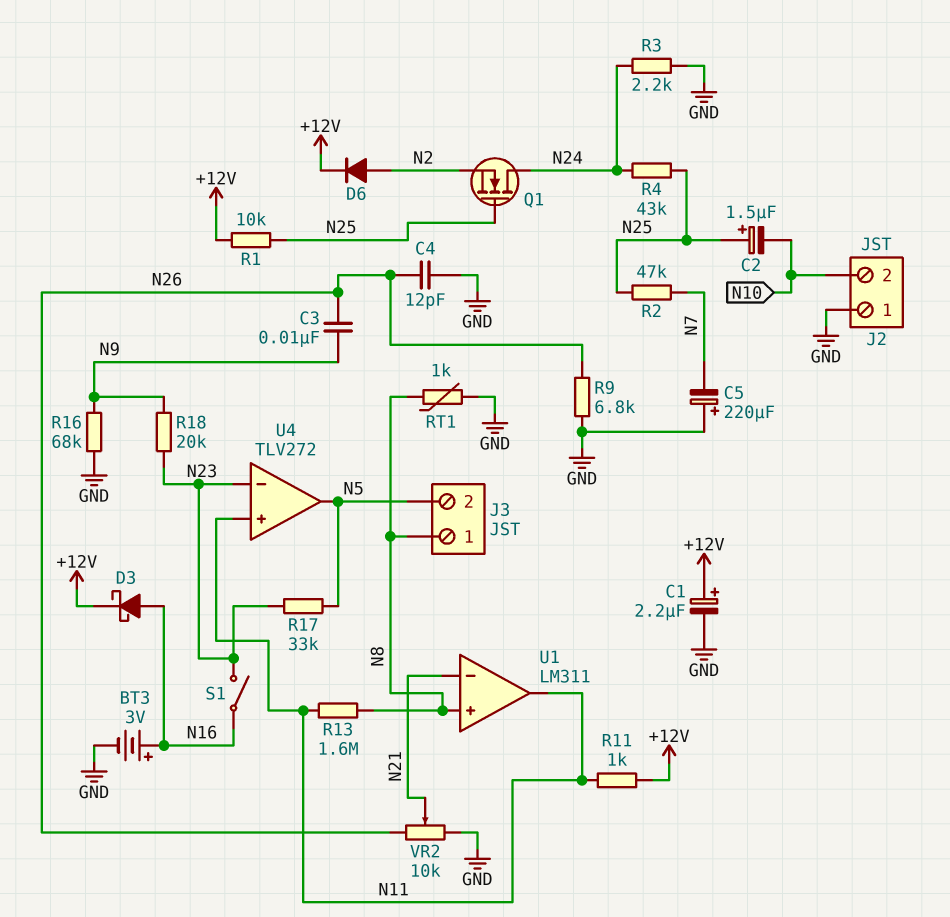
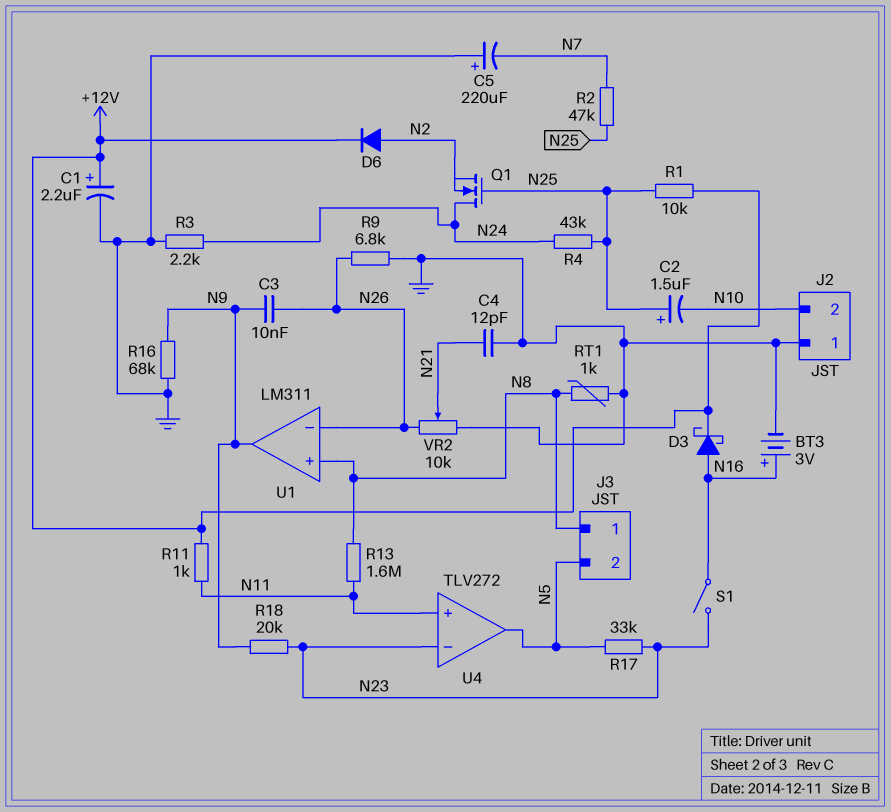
C4: 12pF (GND, N26) -> 12pF (GND, N21)
U1 pin in-: N21 -> N26
U1 pin out: N11 -> N9

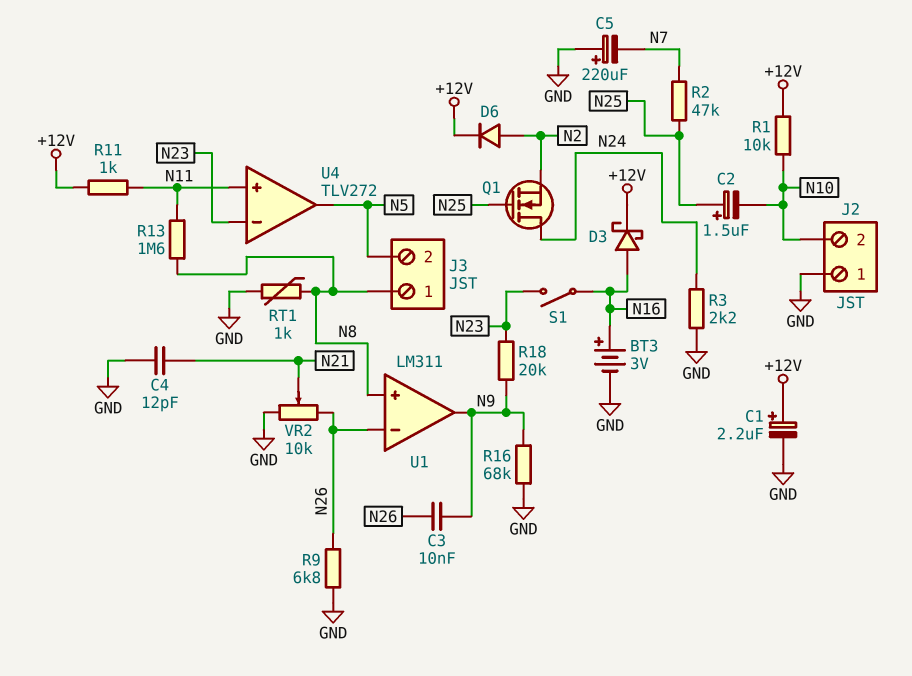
R1: 10k (+12V, N25) -> 10k (+12V, N10)
R4: 43k (N24, N25) -> none
R17: 33k (N5, N23) -> none

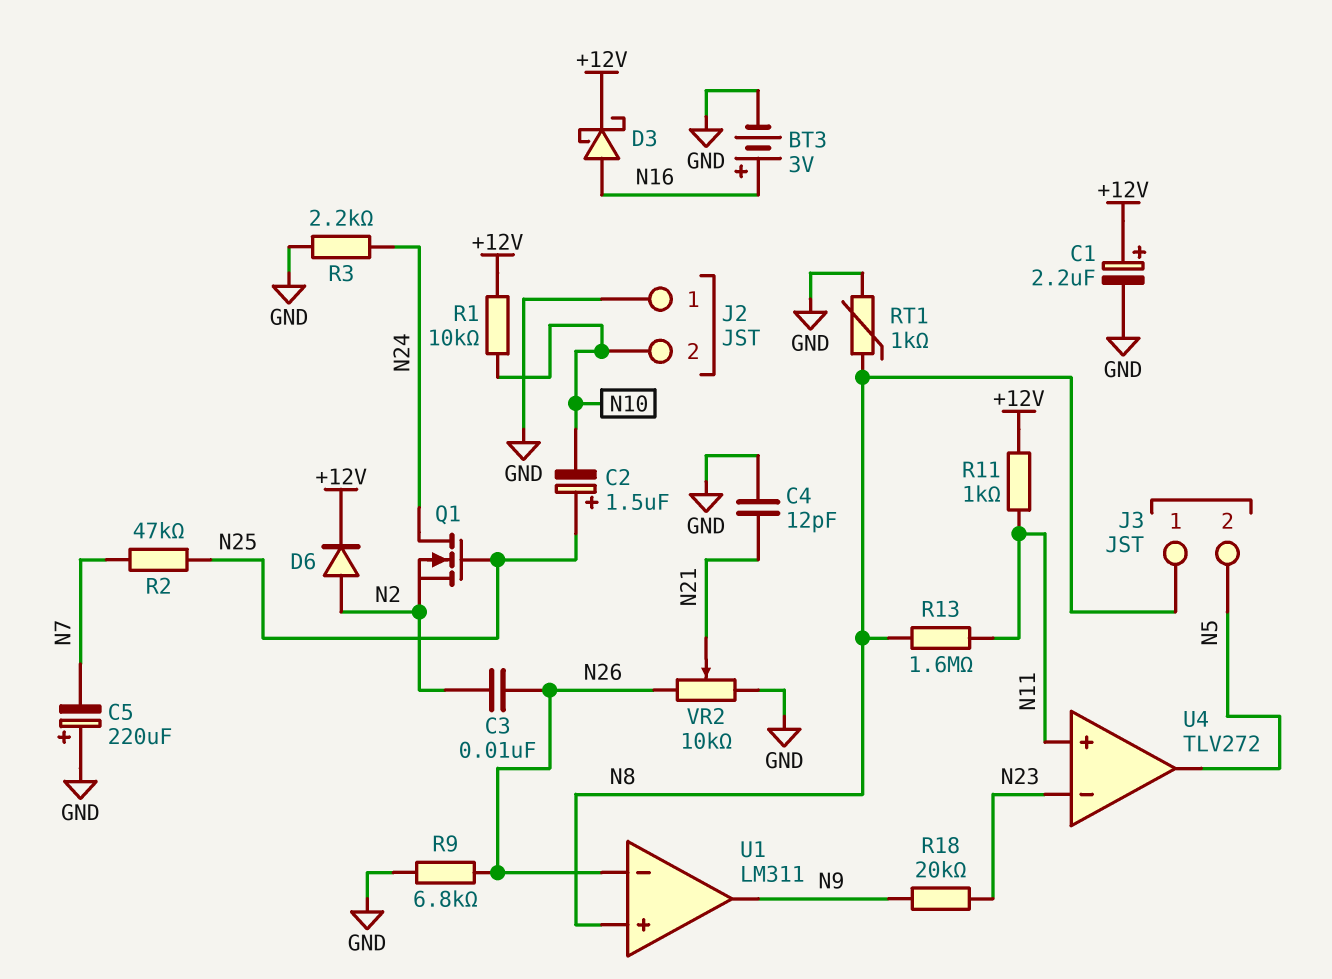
C3: 10nF (N9, N26) -> 10nF (N2, N26)
R16: 68k (GND, N9) -> none
S1: switch (N16, N23) -> none

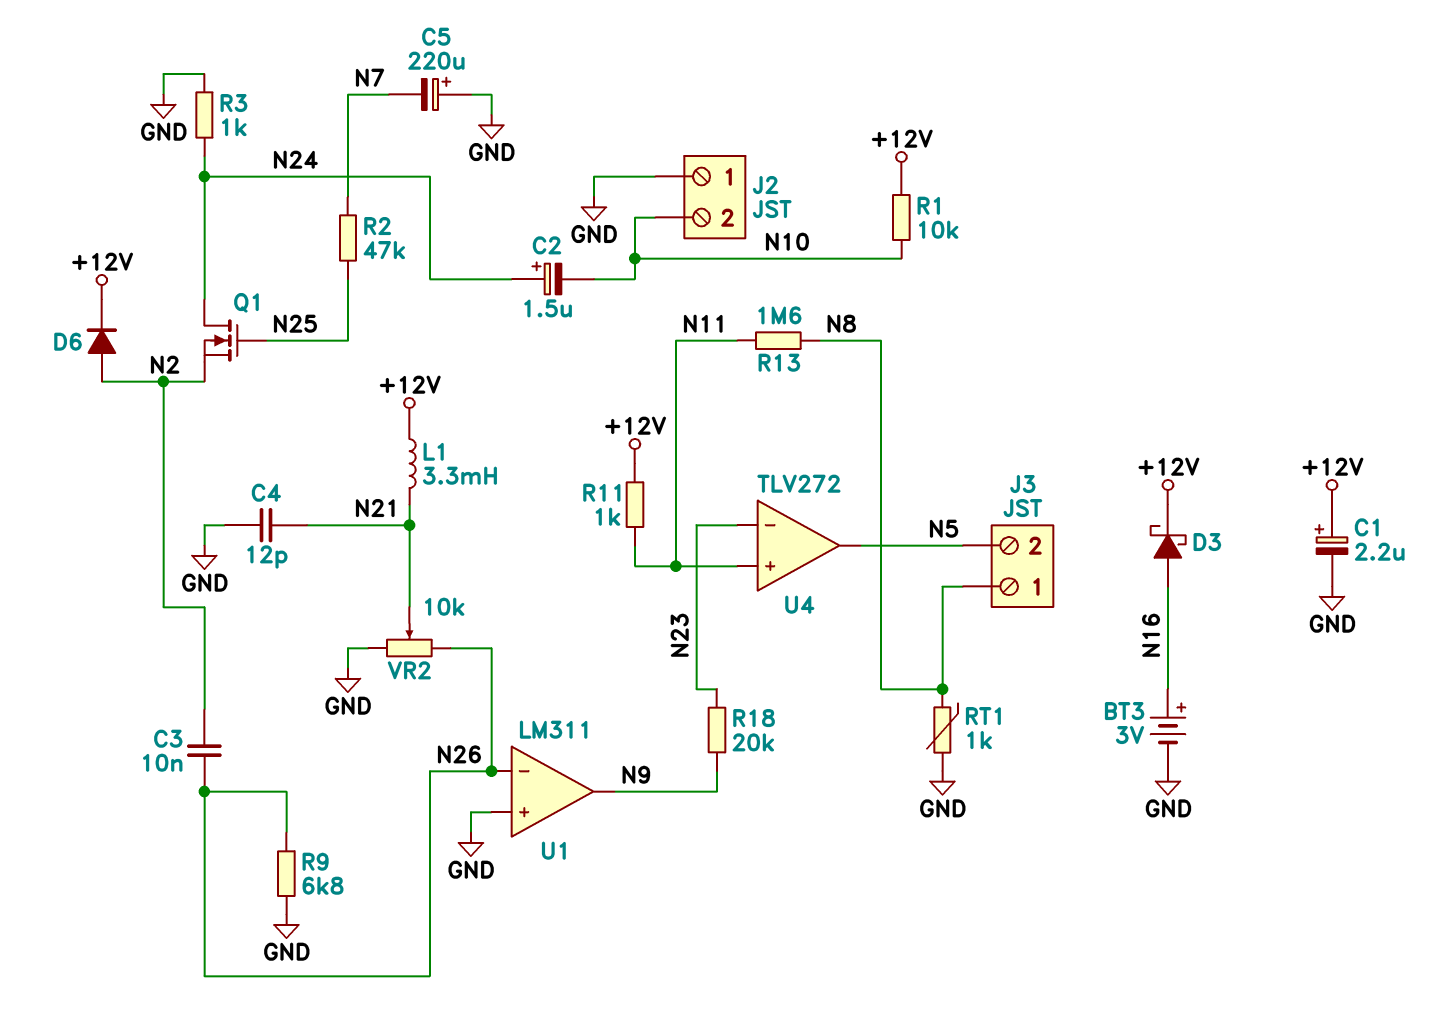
C2: 1.5uF (plus N25, minus N10) -> 1.5uF (plus N24, minus N10)
L1: none -> 3.3mH (+12V, N21)
R3: 2.2k (GND, N24) -> 1k (GND, N24)
U1 pin in+: N8 -> GND

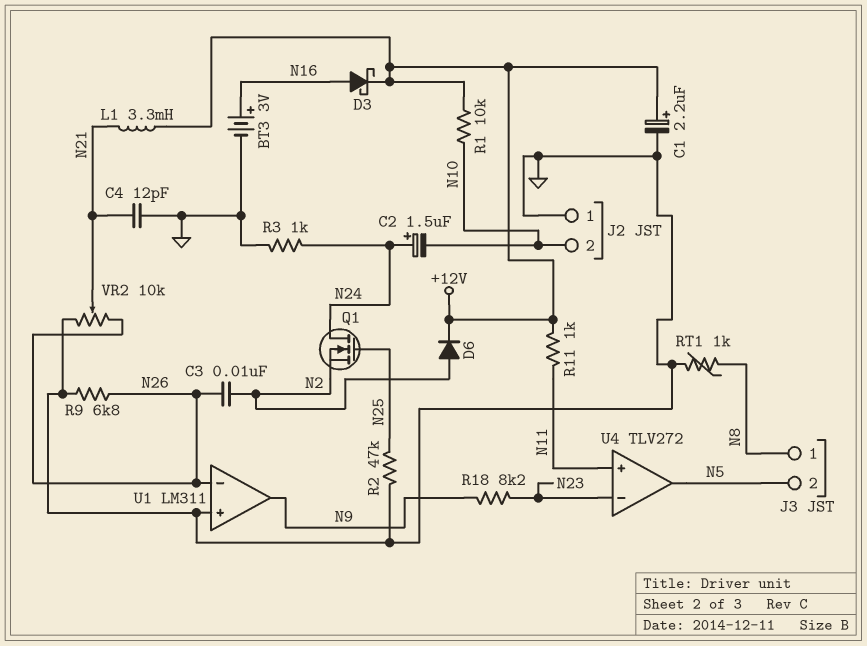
C5: 220uF (plus GND, minus N7) -> none
R2: 47k (N7, N25) -> 47k (GND, N25)
R13: 1.6M (N8, N11) -> none
R18: 20k (N9, N23) -> 8.2k (N9, N23)

